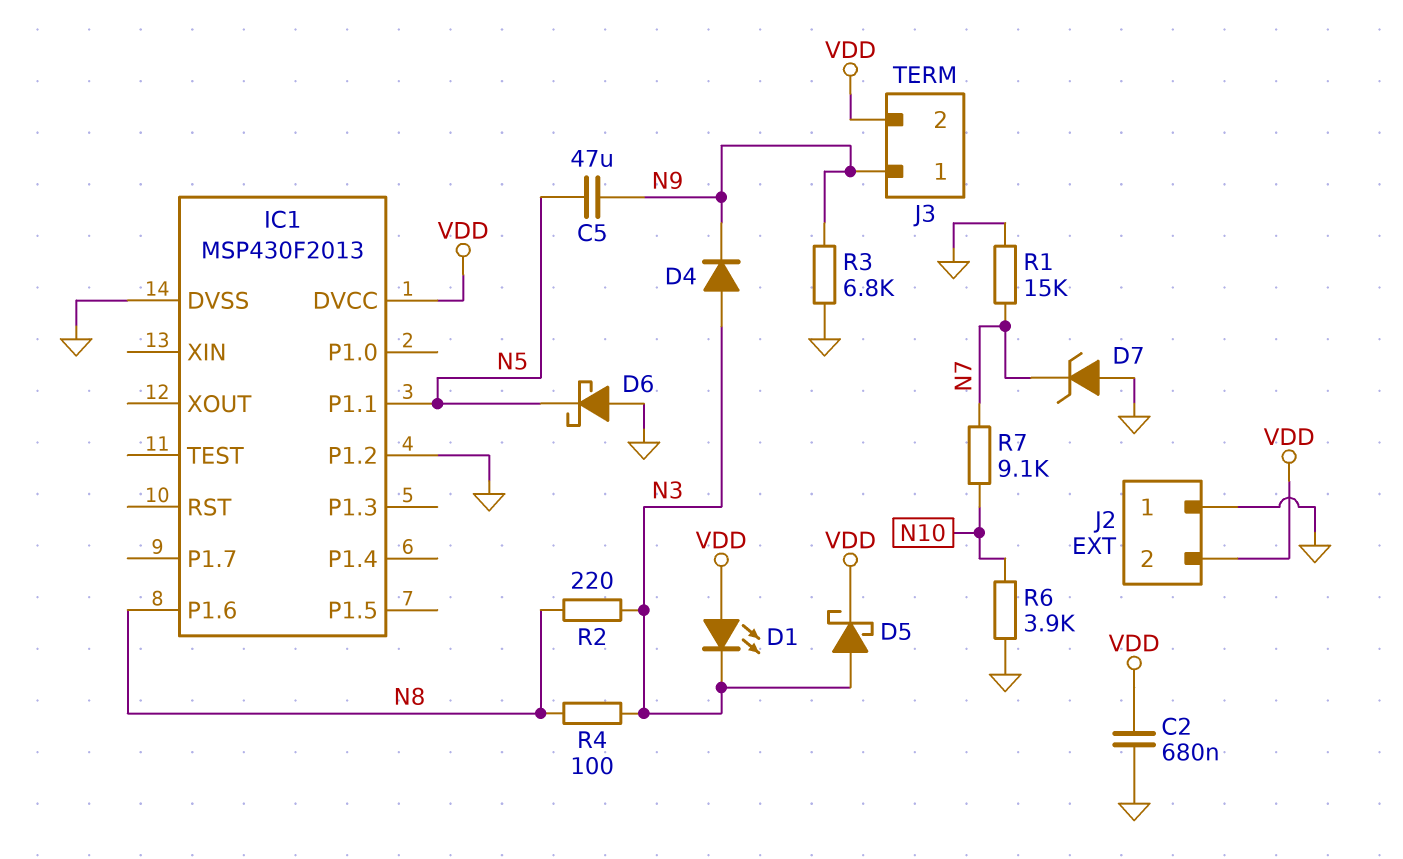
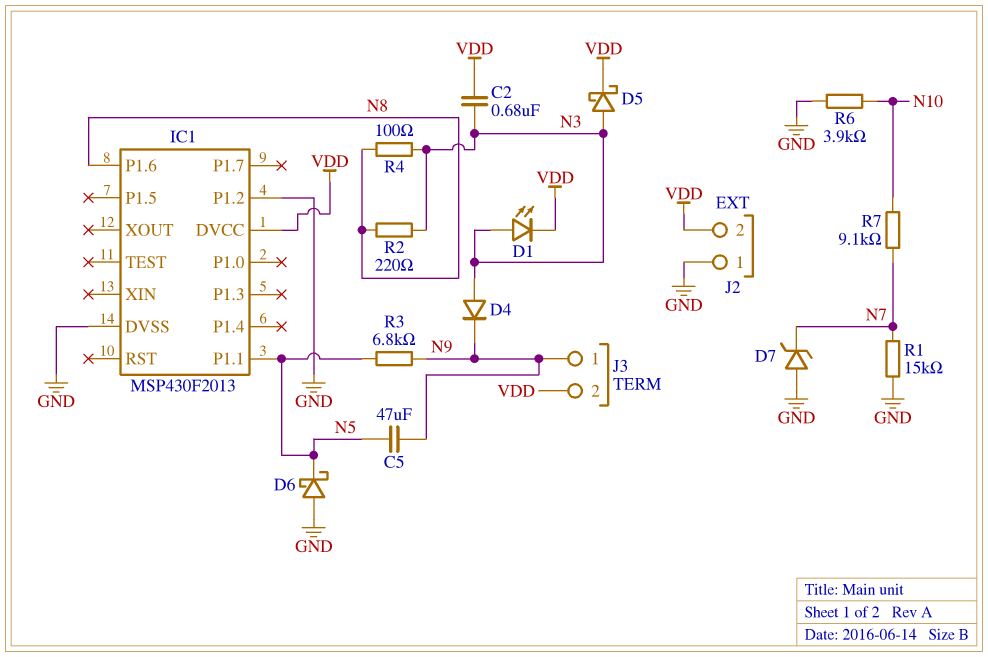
C2: 680nF (GND, VDD) -> 680nF (N3, VDD)
D1: LED (A VDD, K N3) -> LED (A N3, K VDD)
R3: 6.8k (GND, N9) -> 6.8k (N5, N9)

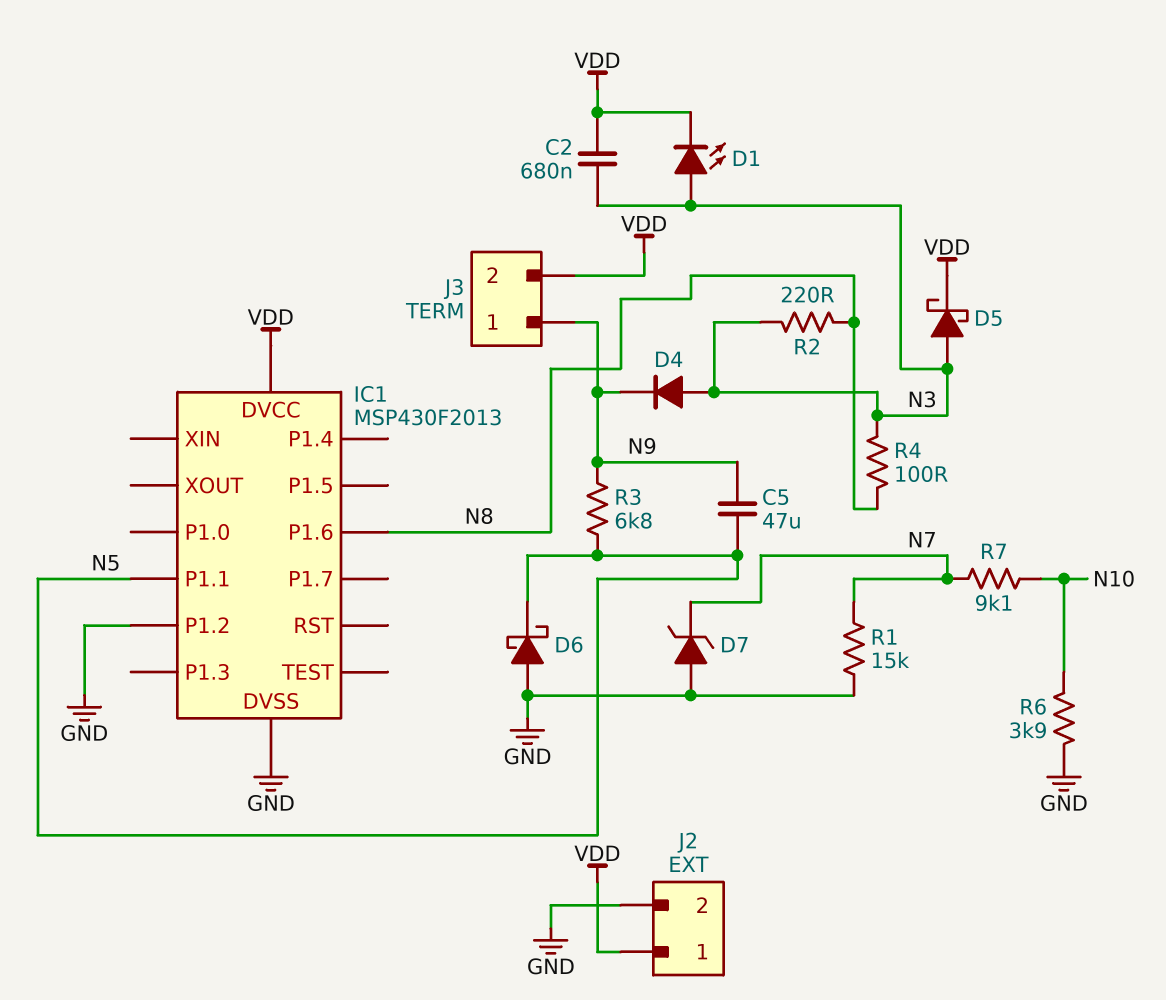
J2 pin 1: GND -> VDD
J2 pin 2: VDD -> GND

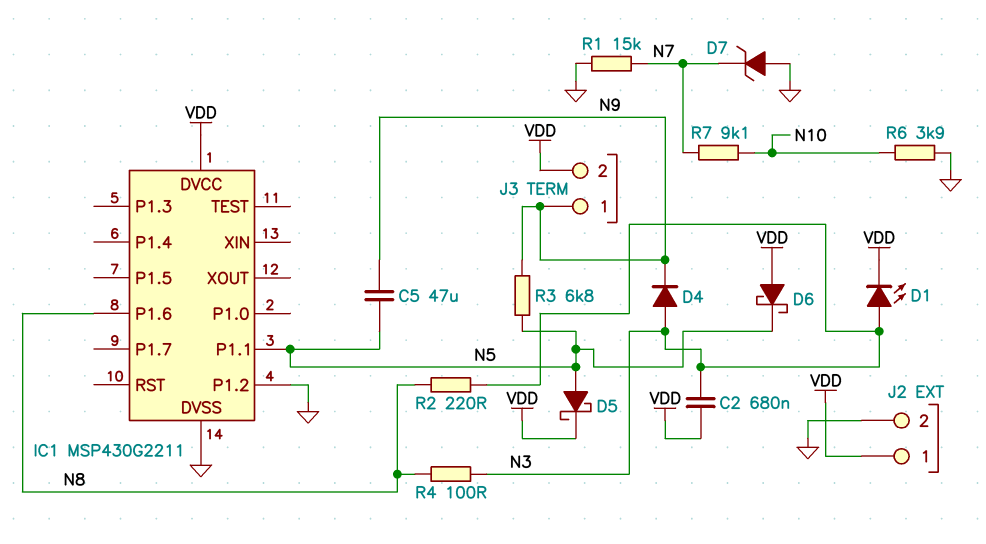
D5: schottky (A N3, K VDD) -> schottky (A N5, K VDD)
D6: schottky (A GND, K N5) -> schottky (A VDD, K N5)
IC1: MSP430F2013 -> MSP430G2211

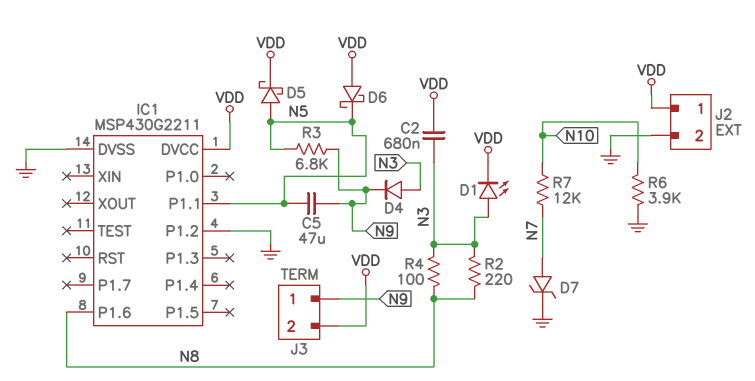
D7: zener (A GND, K N7) -> zener (A N7, K GND)
R1: 15k (GND, N7) -> none
R7: 9.1k (N7, N10) -> 12k (N7, N10)

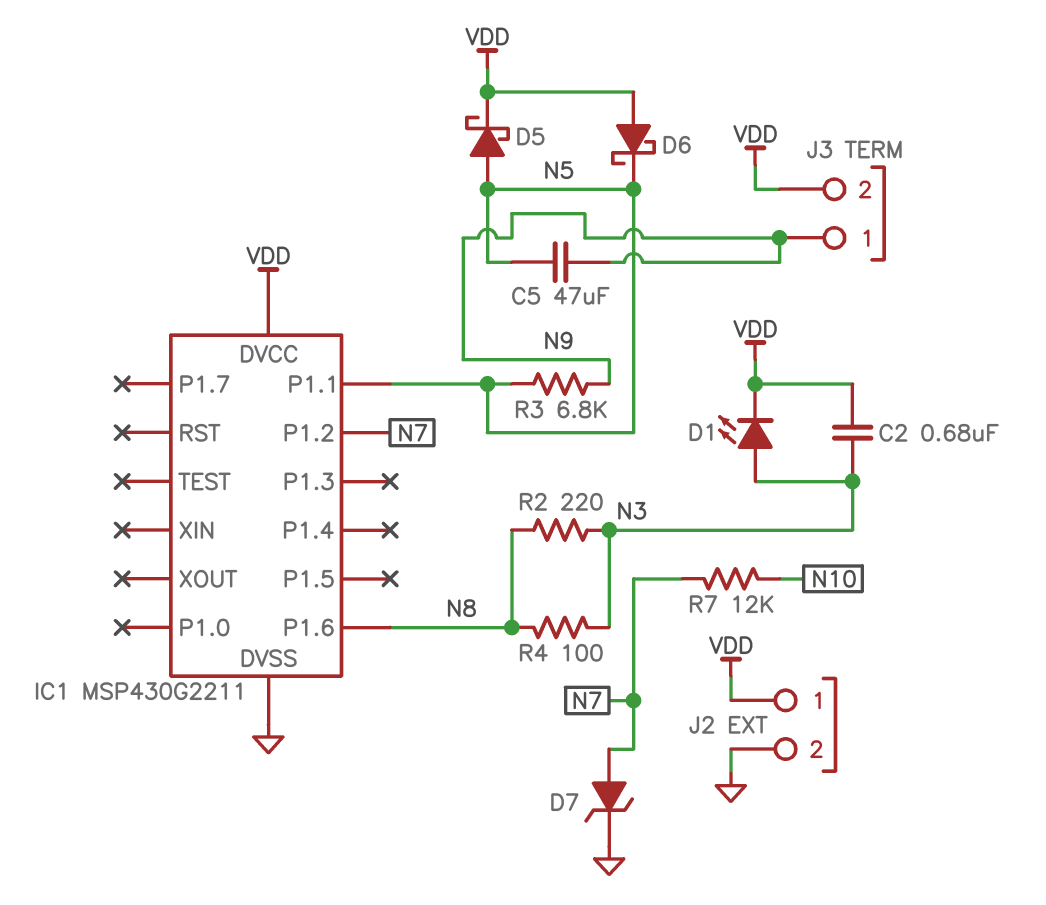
D4: diode (A N3, K N9) -> none
IC1 pin P1.2: GND -> N7
R6: 3.9k (GND, N10) -> none

